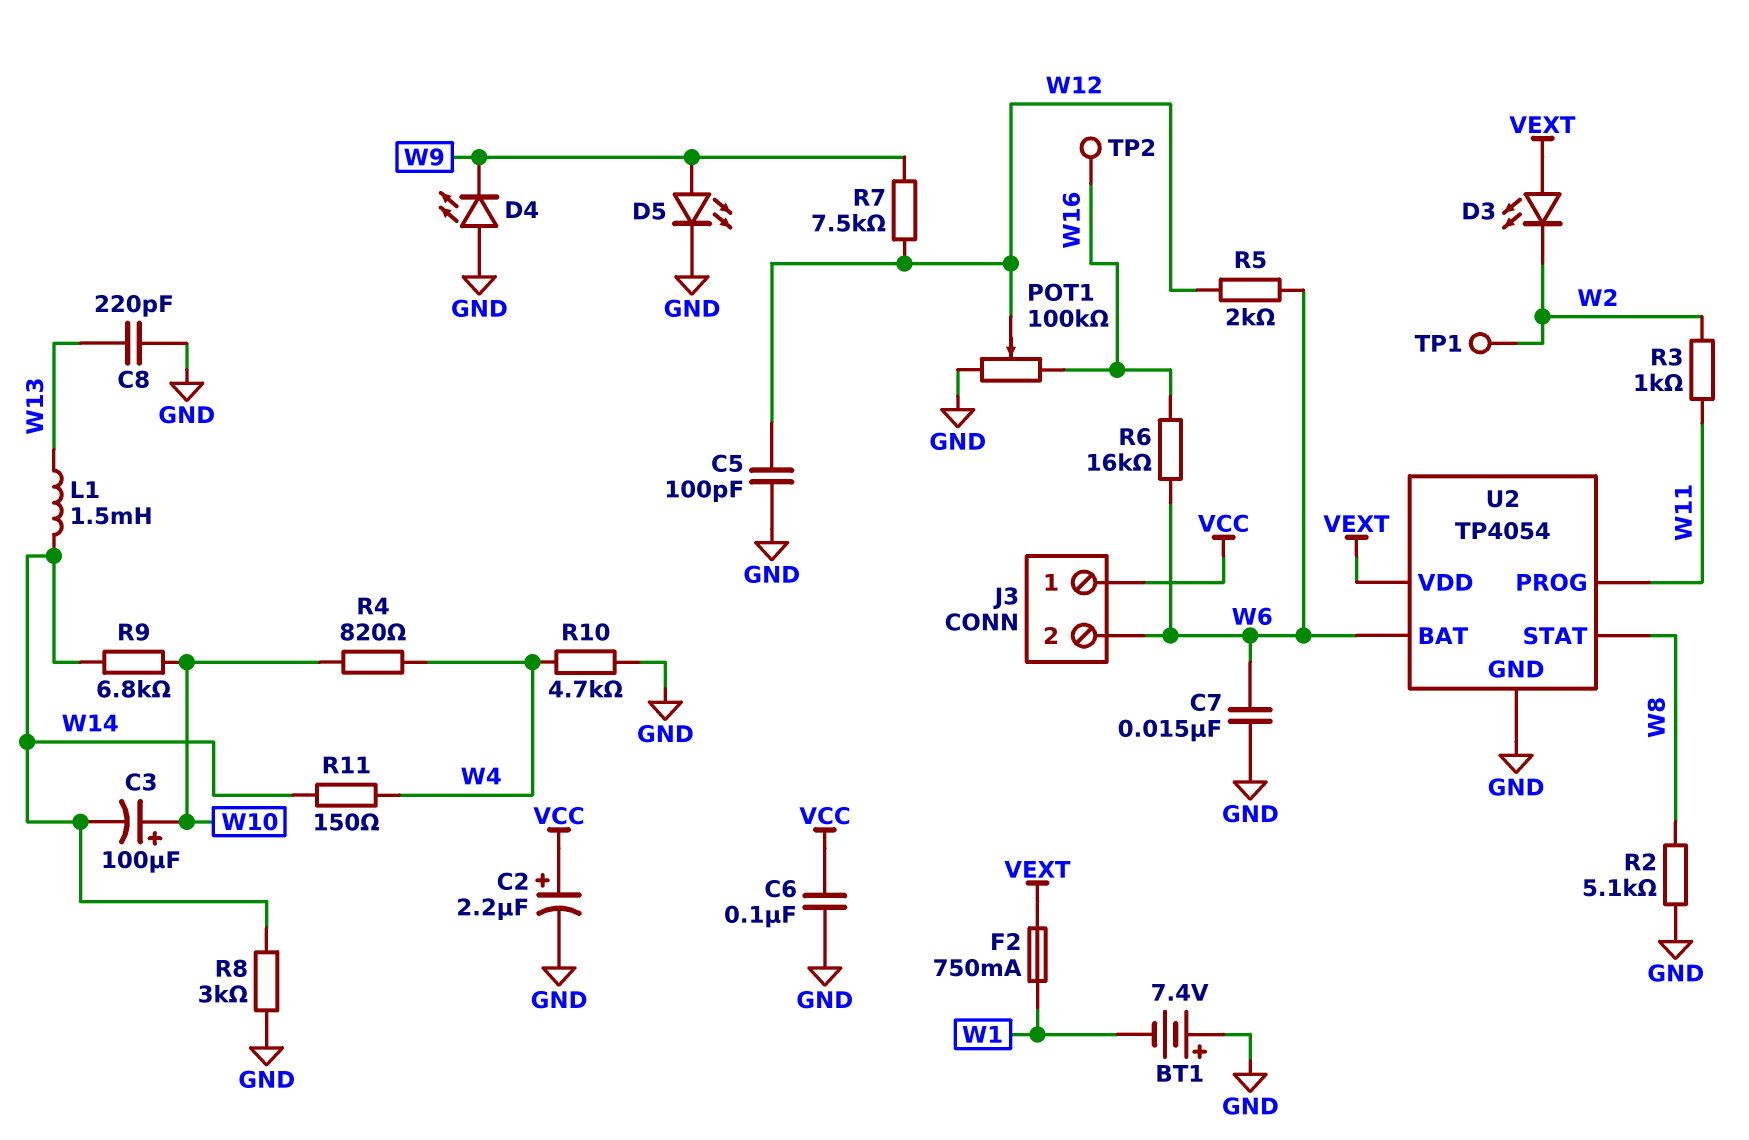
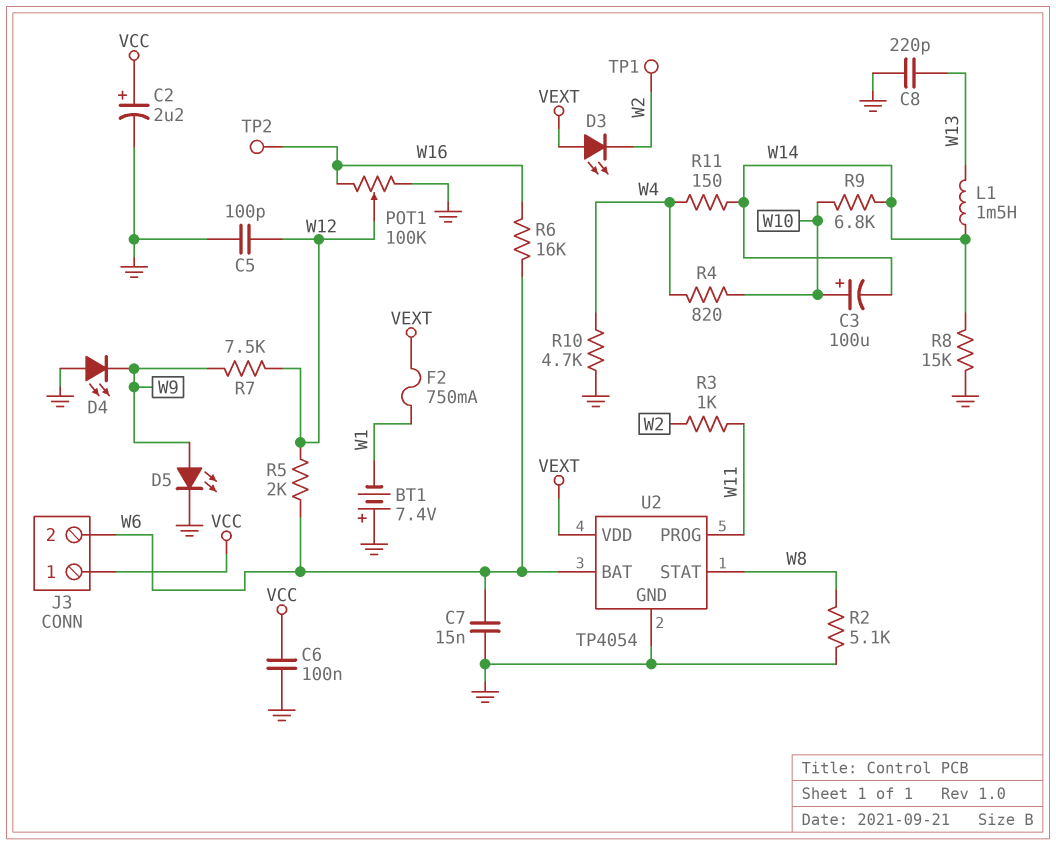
R8: 3k (GND, W14) -> 15k (GND, W14)

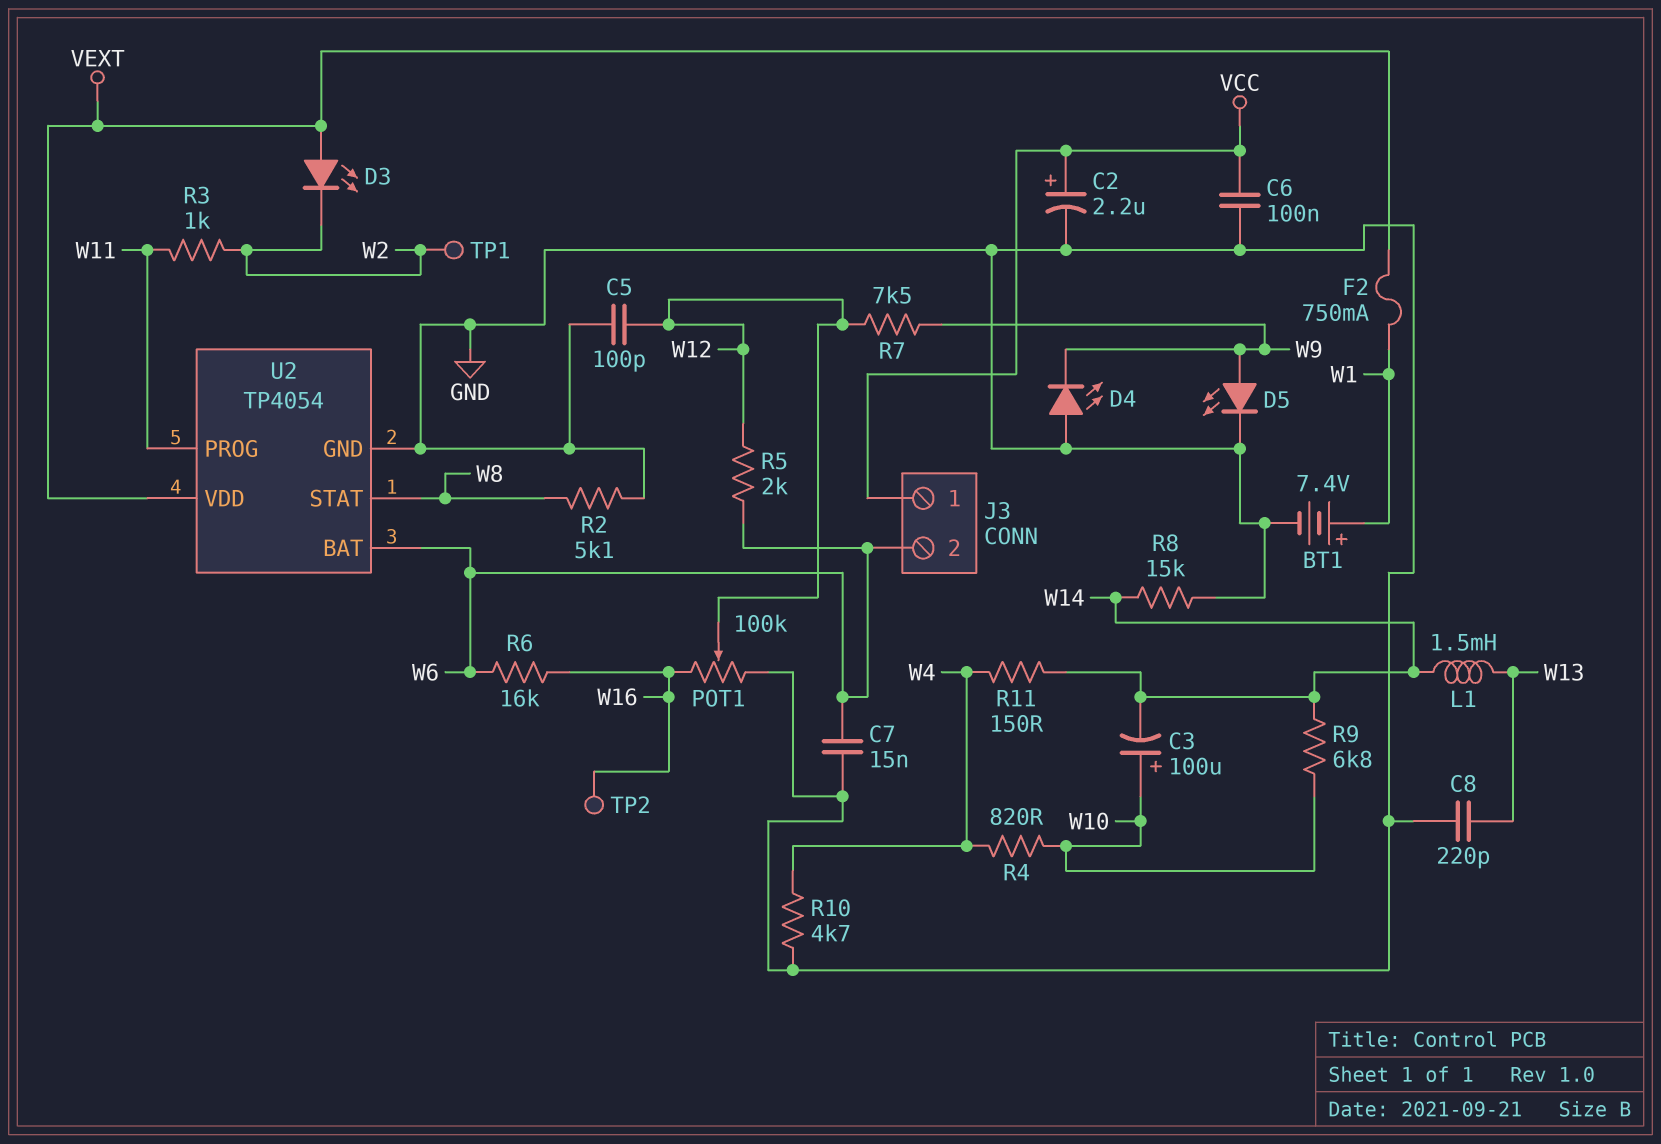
BT1: 7.4V (plus GND, minus W1) -> 7.4V (plus W1, minus GND)

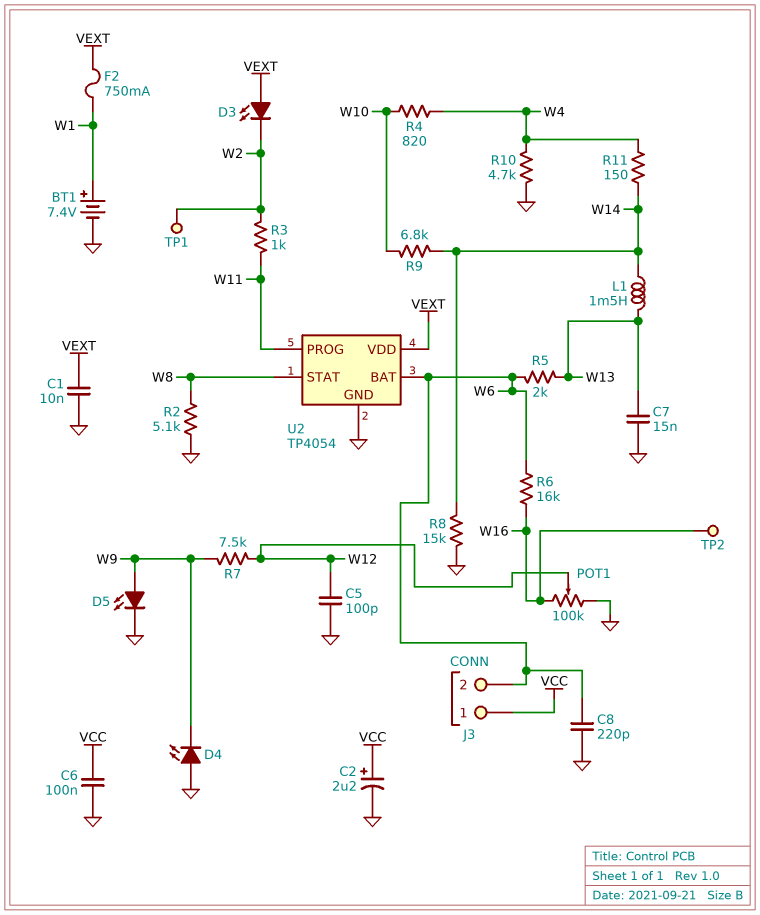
C1: none -> 10nF (GND, VEXT)
C3: 100uF (plus W10, minus W14) -> none
C7: 15nF (GND, W6) -> 15nF (GND, W13)
C8: 220pF (GND, W13) -> 220pF (GND, W6)
R5: 2k (W6, W12) -> 2k (W6, W13)

